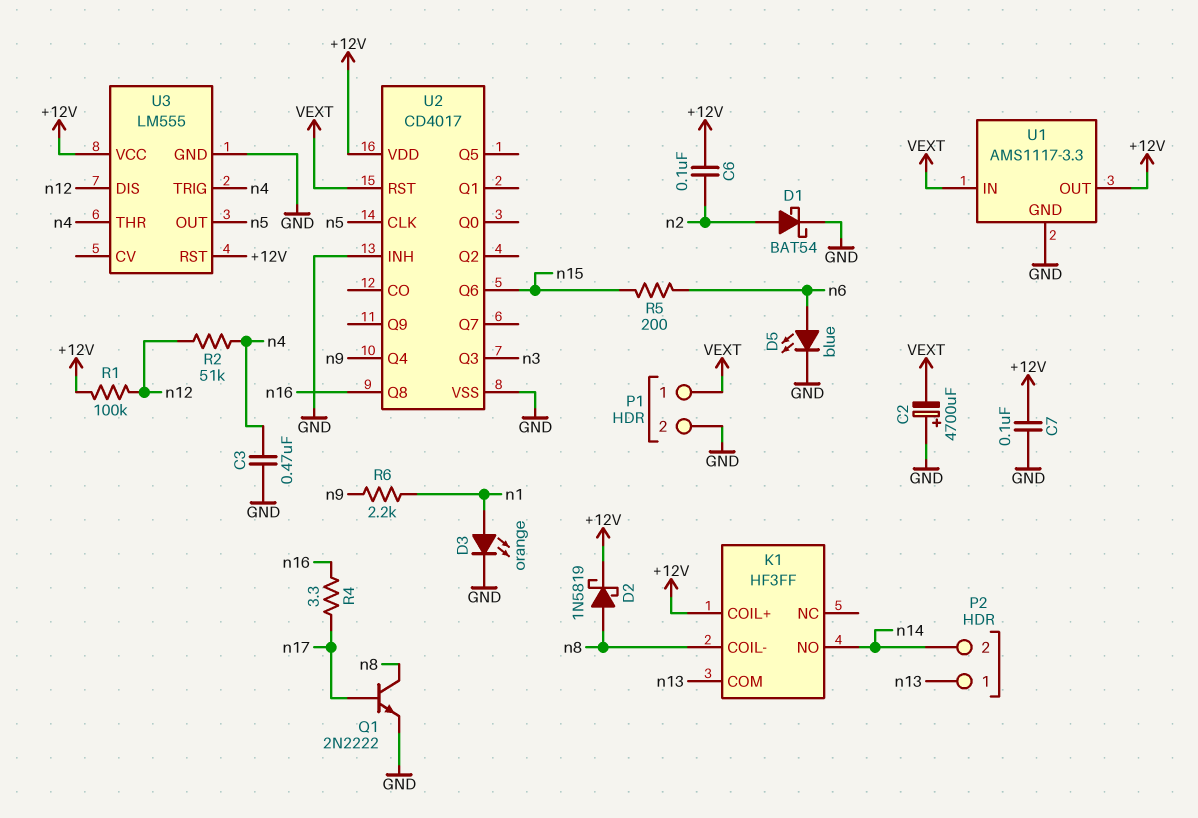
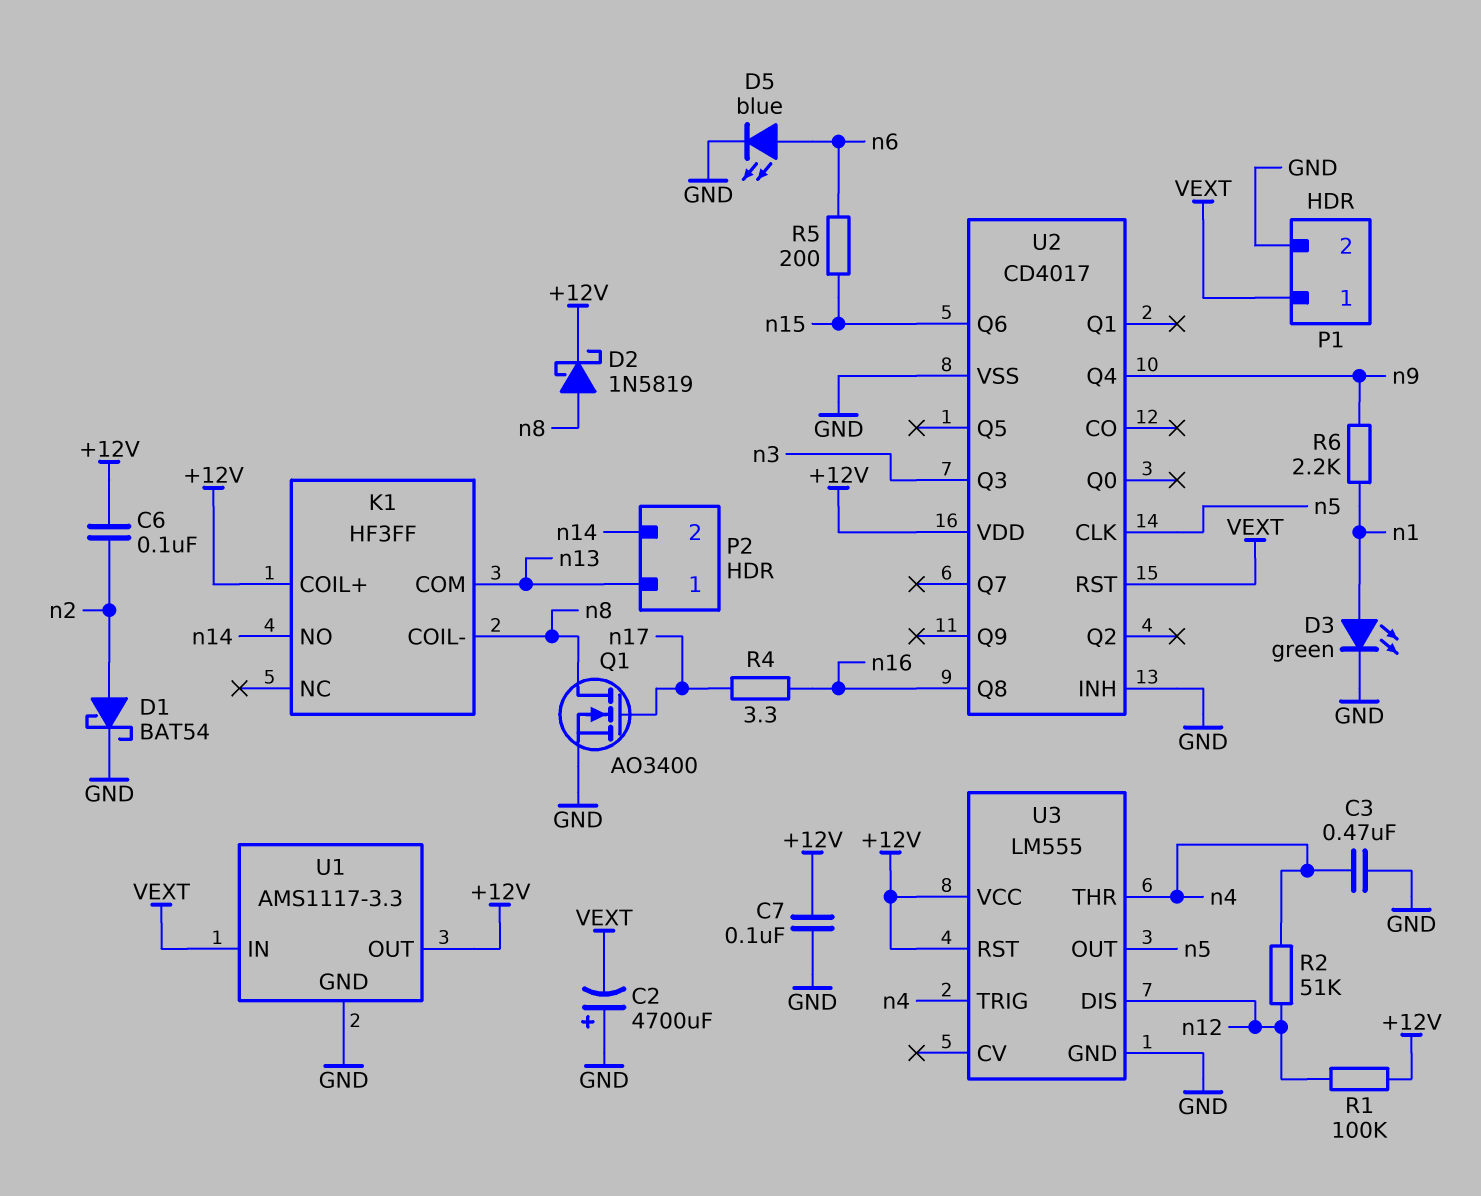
D3: LED orange (A n1, K GND) -> LED green (A n1, K GND)
Q1: NPN 2N2222 (B n17, C n8, E GND) -> NMOS AO3400 (G n17, D n8, S GND)

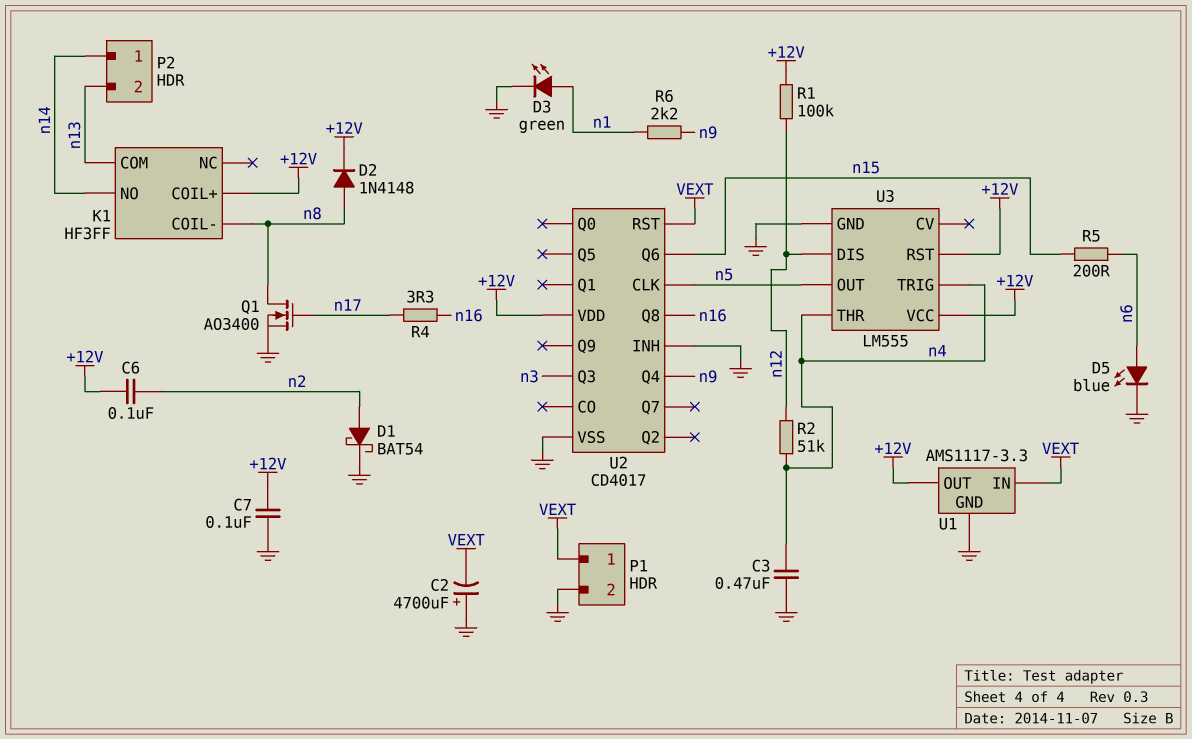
D2: schottky 1N5819 (A n8, K +12V) -> diode 1N4148 (A n8, K +12V)
P2 pin 1: n13 -> n14
P2 pin 2: n14 -> n13

